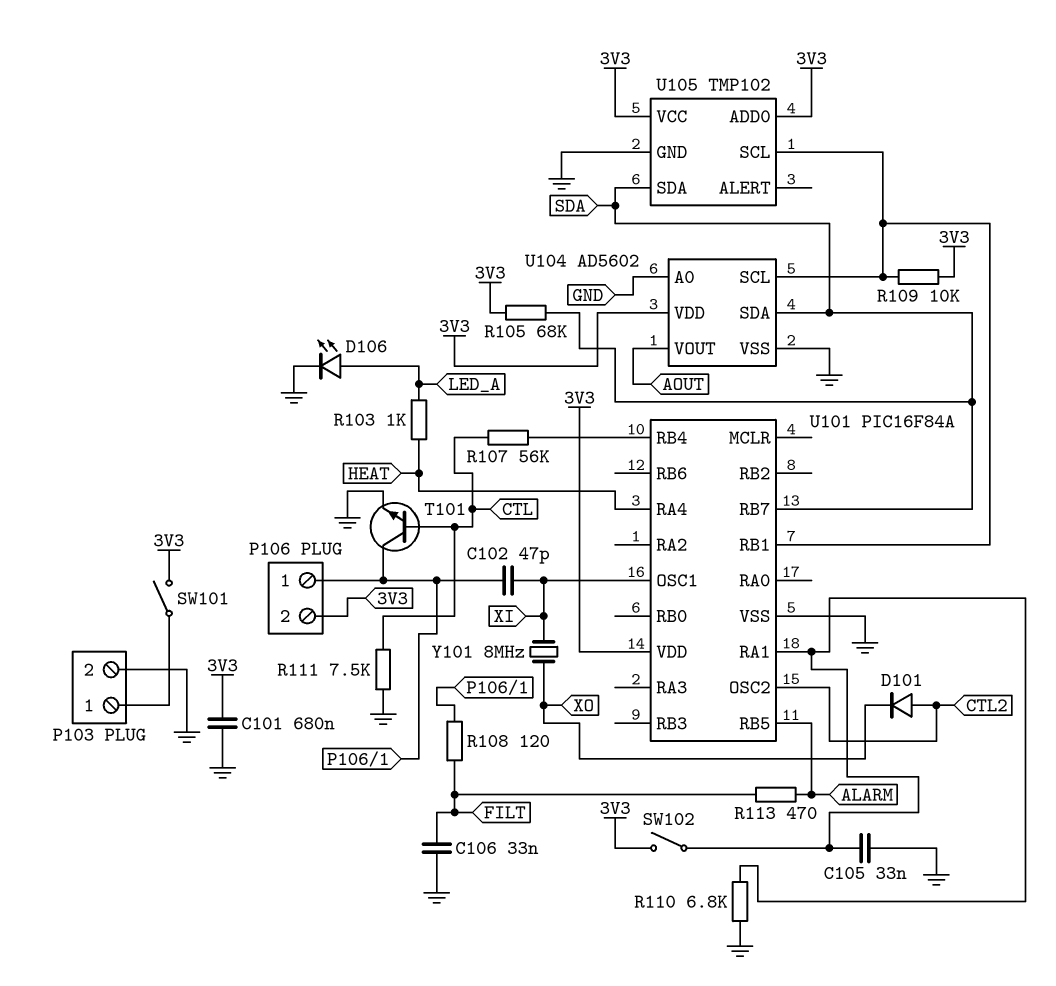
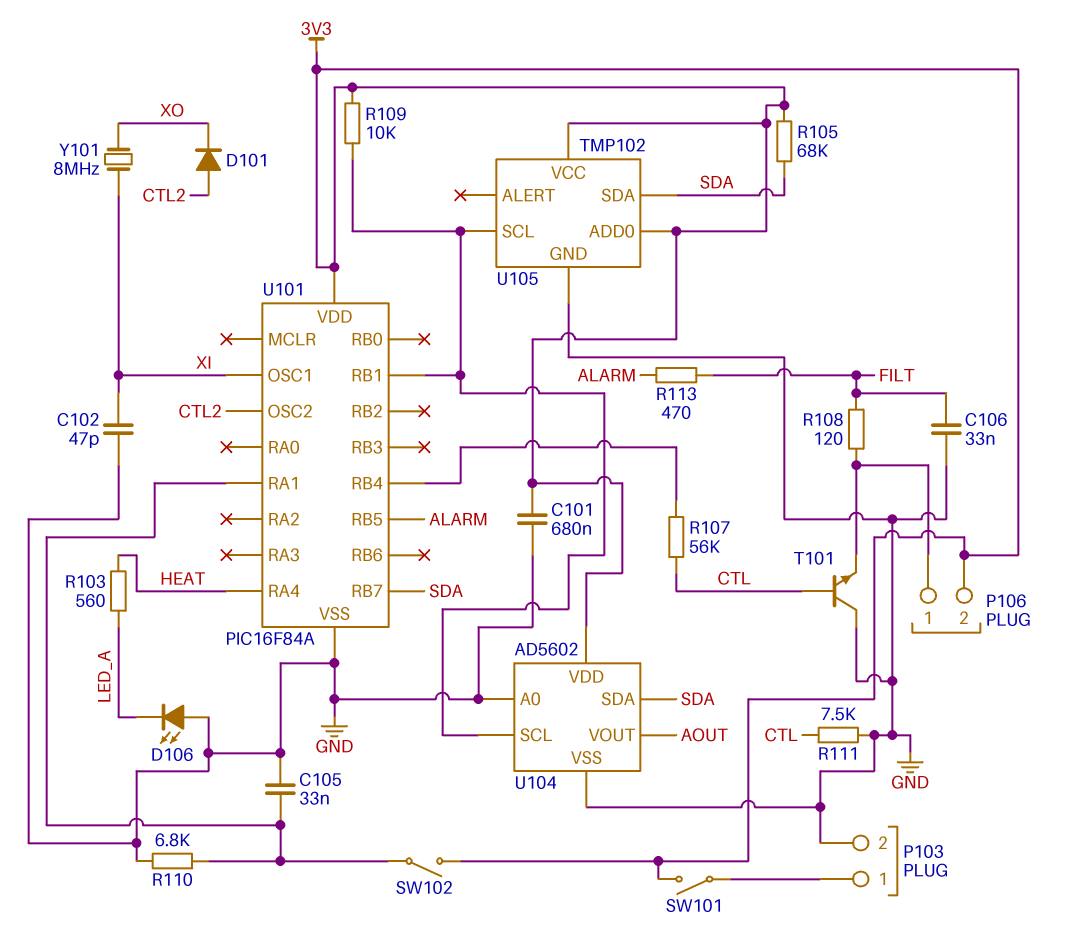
C102: 47pF (P106/1, XI) -> 47pF (GND, XI)
D106: LED (A LED_A, K GND) -> LED (A GND, K LED_A)
R103: 1k (HEAT, LED_A) -> 560 (HEAT, LED_A)
T101: NPN (B CTL, C P106/1, E GND) -> NPN (B CTL, C GND, E P106/1)

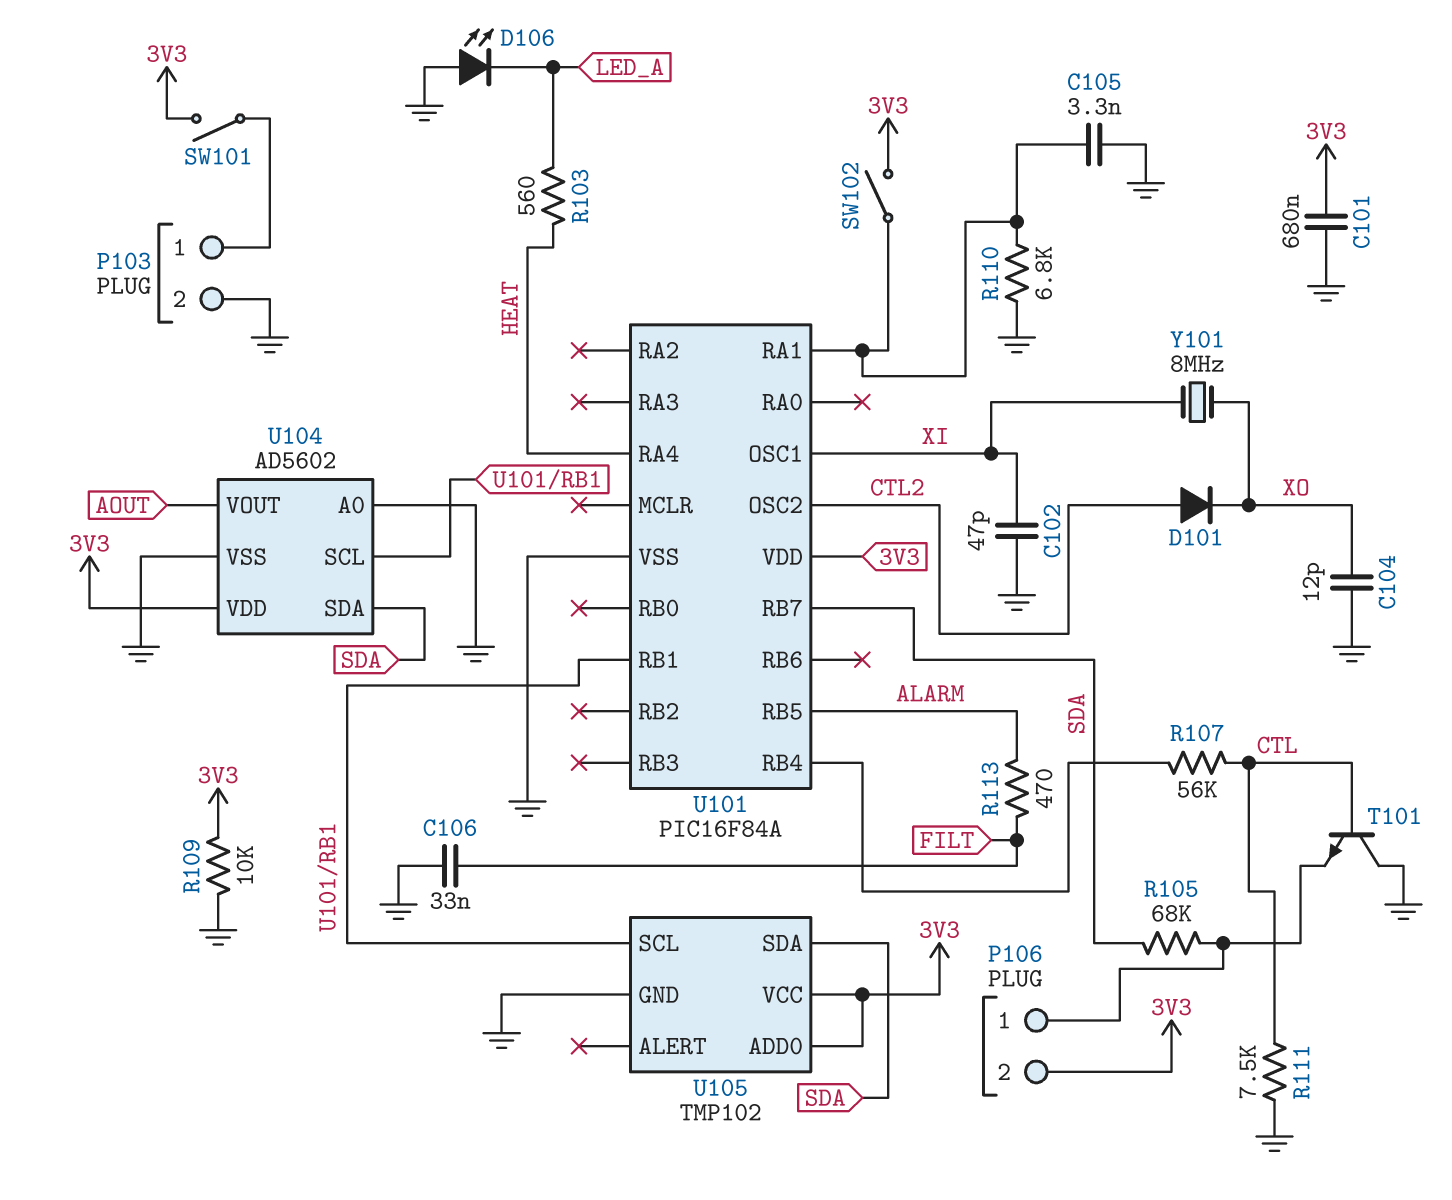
C104: none -> 12pF (GND, XO)
C105: 33nF (GND, U101/RA1) -> 3.3nF (GND, U101/RA1)
R105: 68k (3V3, SDA) -> 68k (P106/1, SDA)
R108: 120 (FILT, P106/1) -> none
R109: 10k (3V3, U101/RB1) -> 10k (3V3, GND)

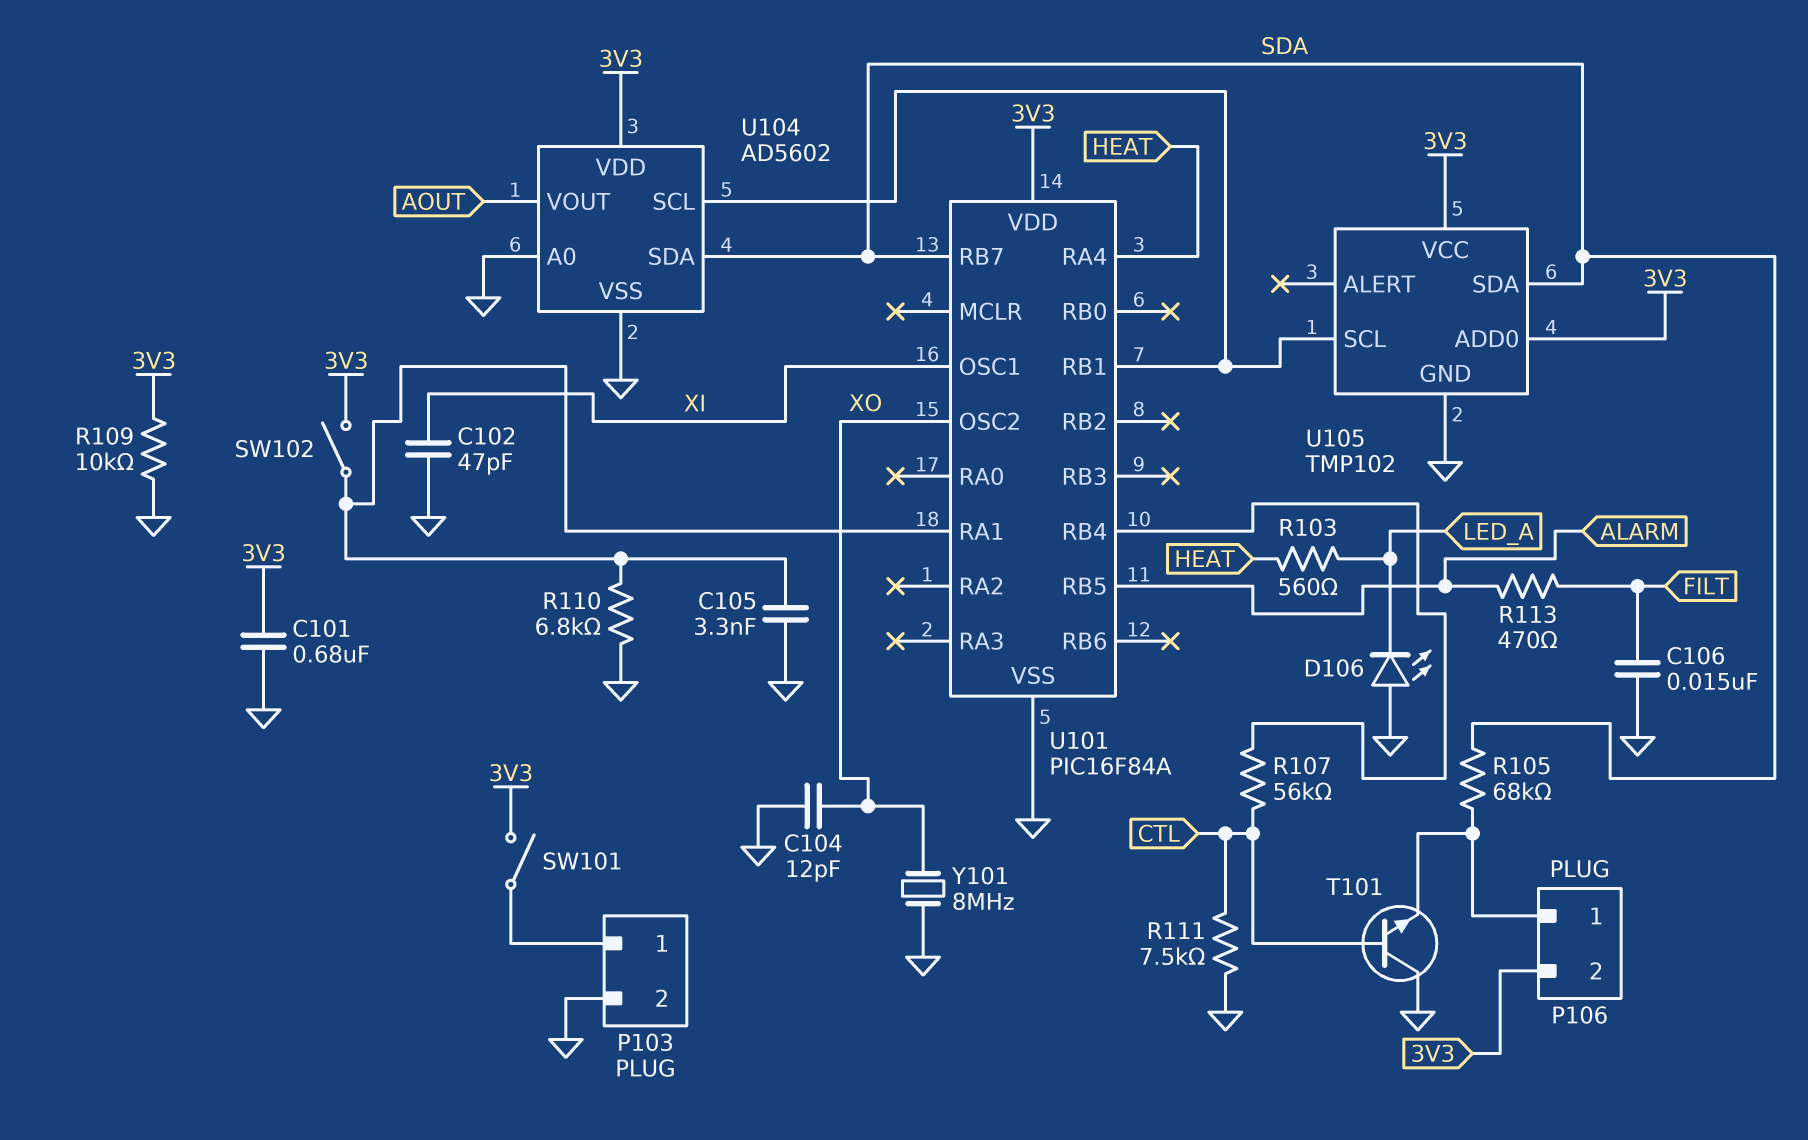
C106: 33nF (FILT, GND) -> 15nF (FILT, GND)
D101: diode (A CTL2, K XO) -> none
U101 pin OSC2: CTL2 -> XO
Y101: 8MHz (XI, XO) -> 8MHz (GND, XO)

